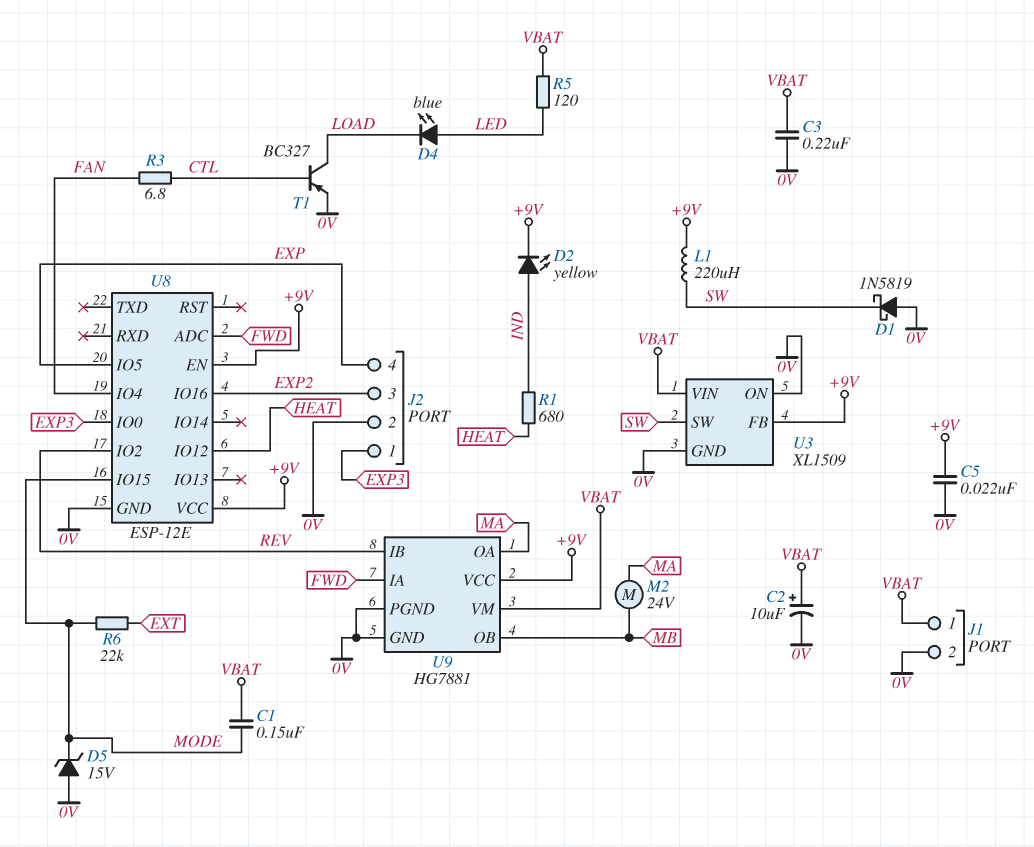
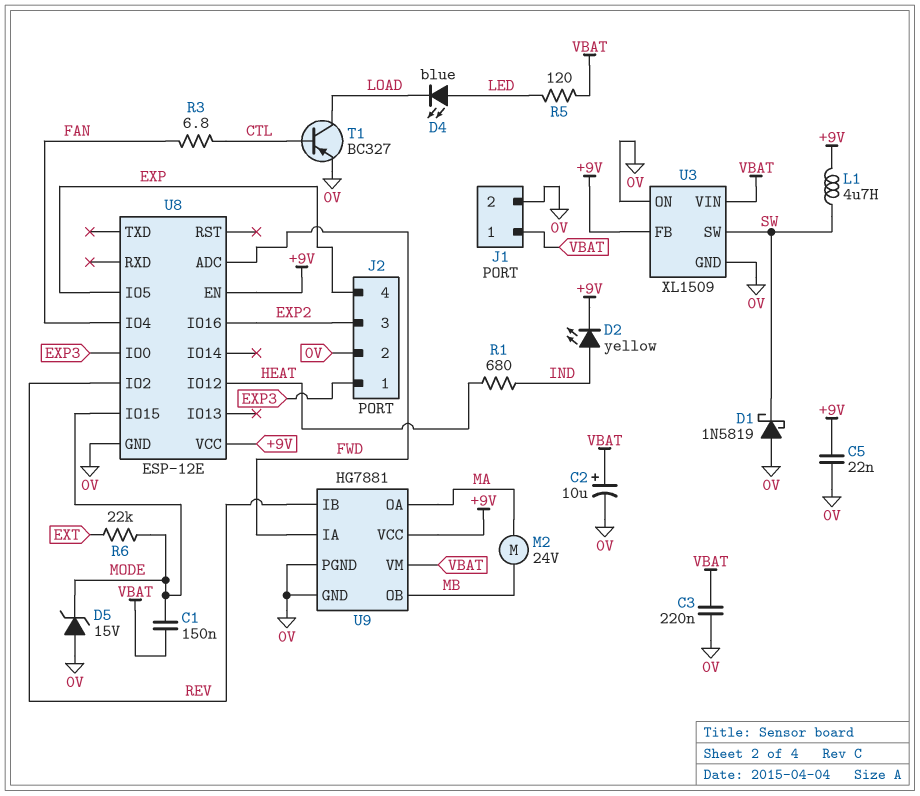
L1: 220uH (+9V, SW) -> 4.7uH (+9V, SW)

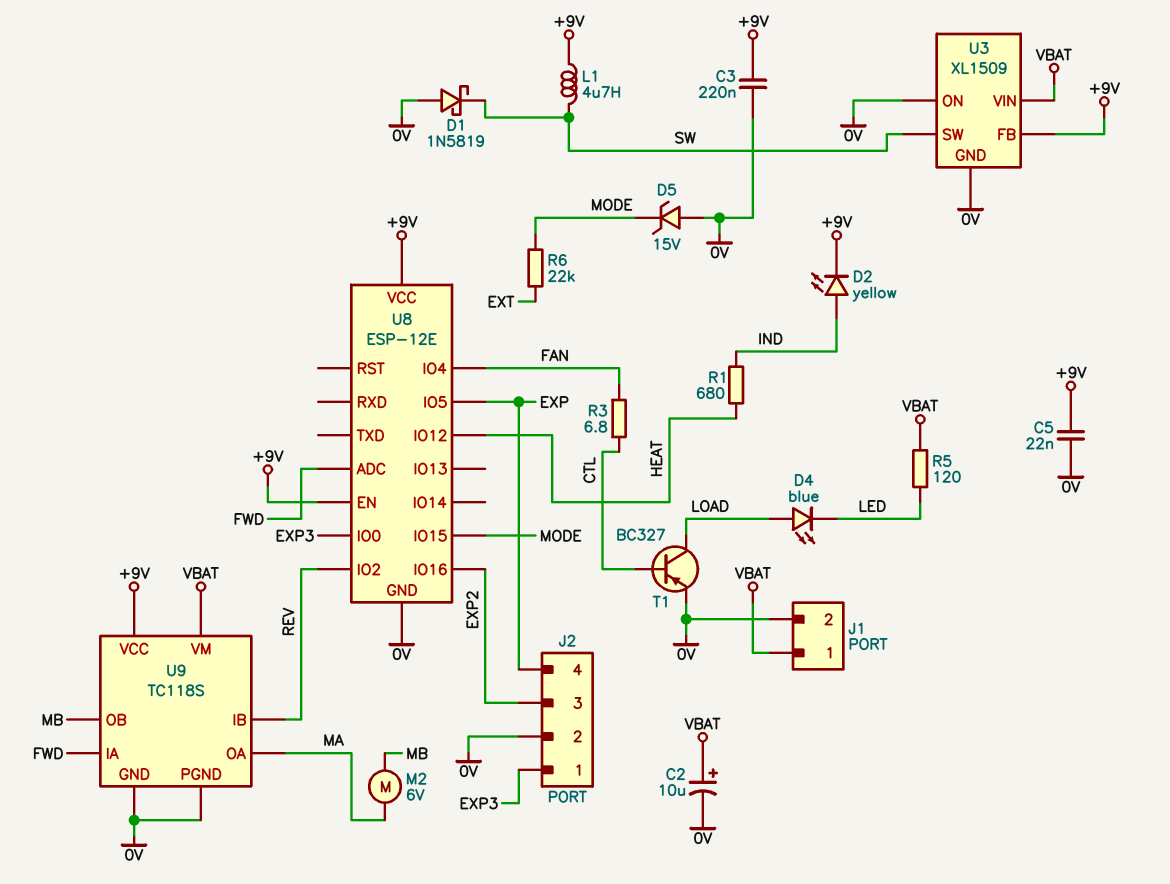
C1: 150nF (MODE, VBAT) -> none
C3: 220nF (0V, VBAT) -> 220nF (+9V, 0V)
D4: LED blue (A LED, K LOAD) -> LED blue (A LOAD, K LED)
M2: motor 24V (MA, MB) -> motor 6V (MA, MB)
U9: HG7881 -> TC118S

